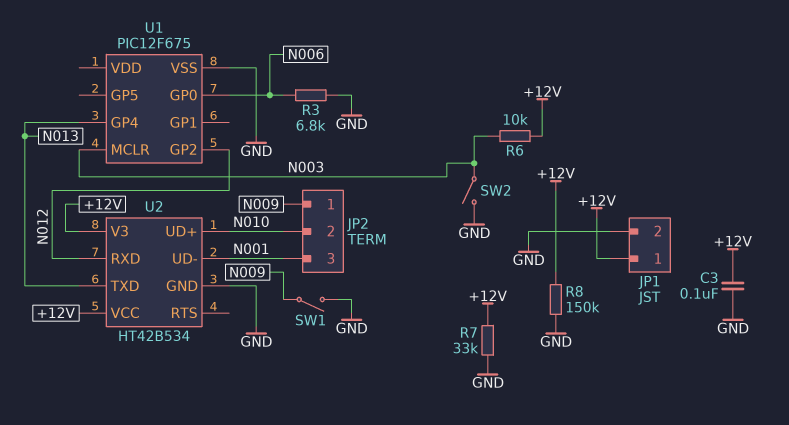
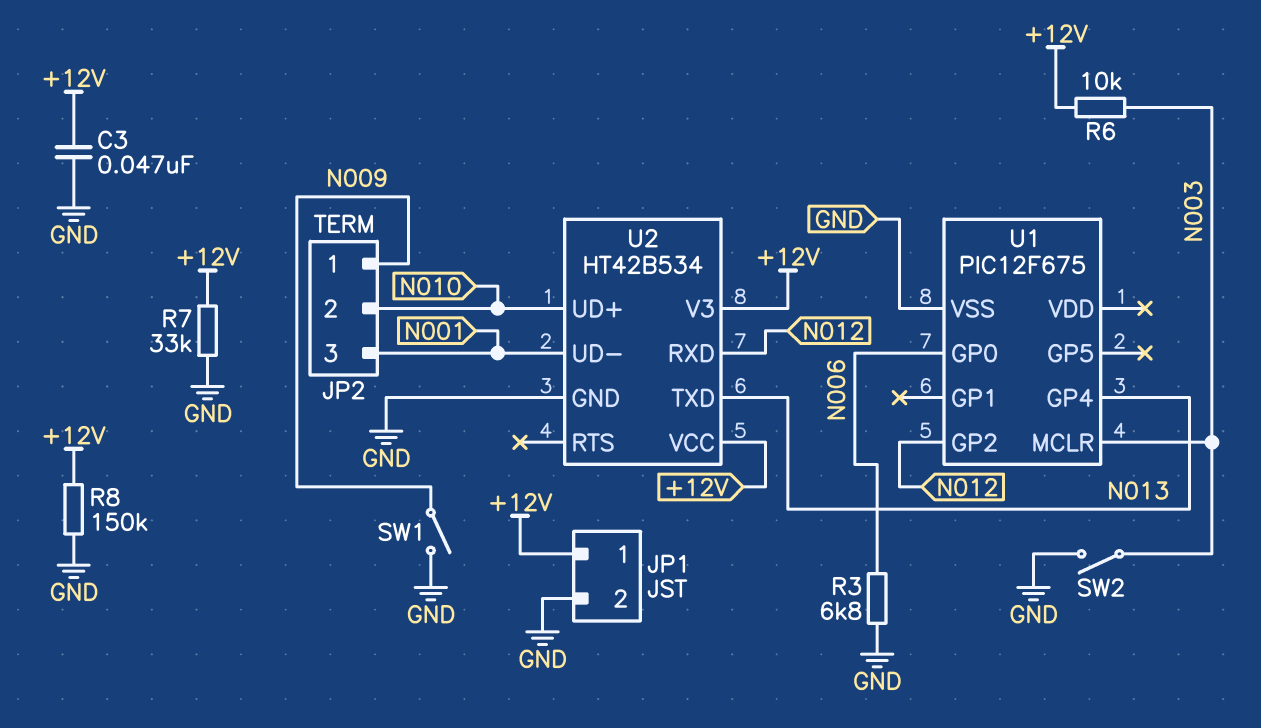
C3: 100nF (+12V, GND) -> 47nF (+12V, GND)

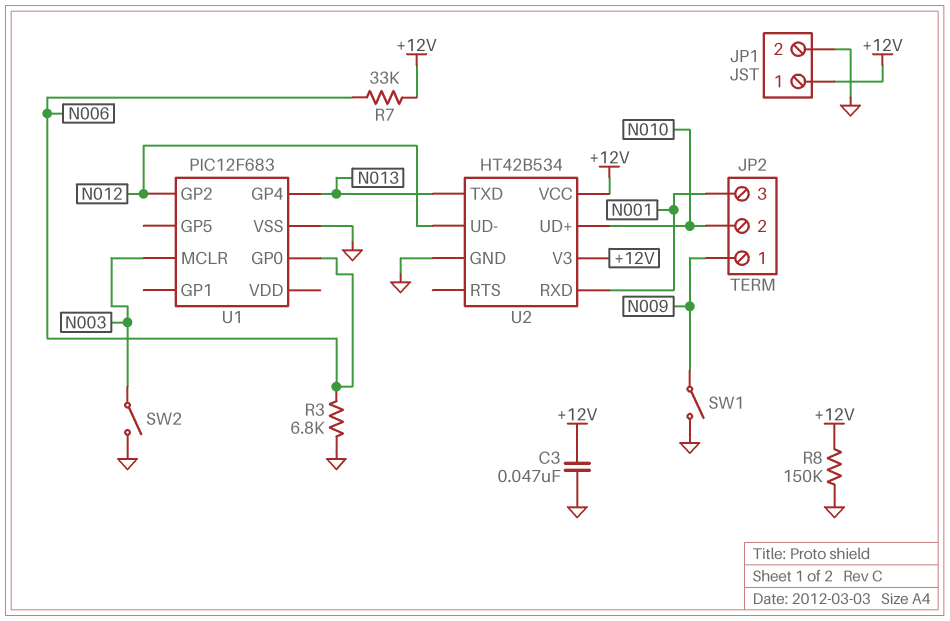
R6: 10k (+12V, N003) -> none
R7: 33k (+12V, GND) -> 33k (+12V, N006)
U1: PIC12F675 -> PIC12F683
U2 pin RXD: N012 -> N001
U2 pin UD-: N001 -> N012

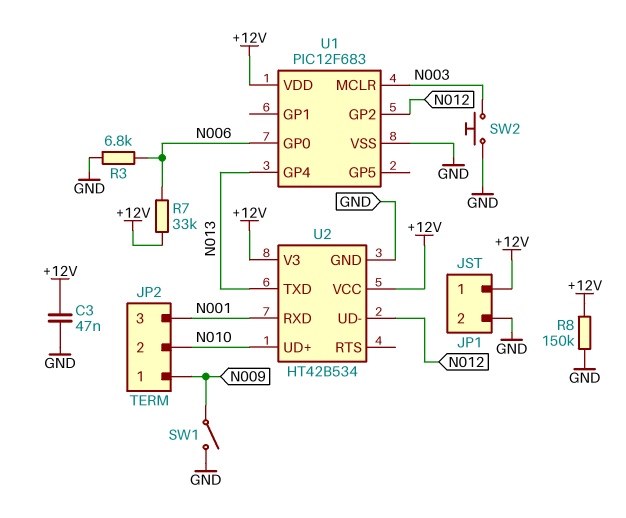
SW2: switch (GND, N003) -> button (GND, N003)
U1 pin VDD: none -> +12V

